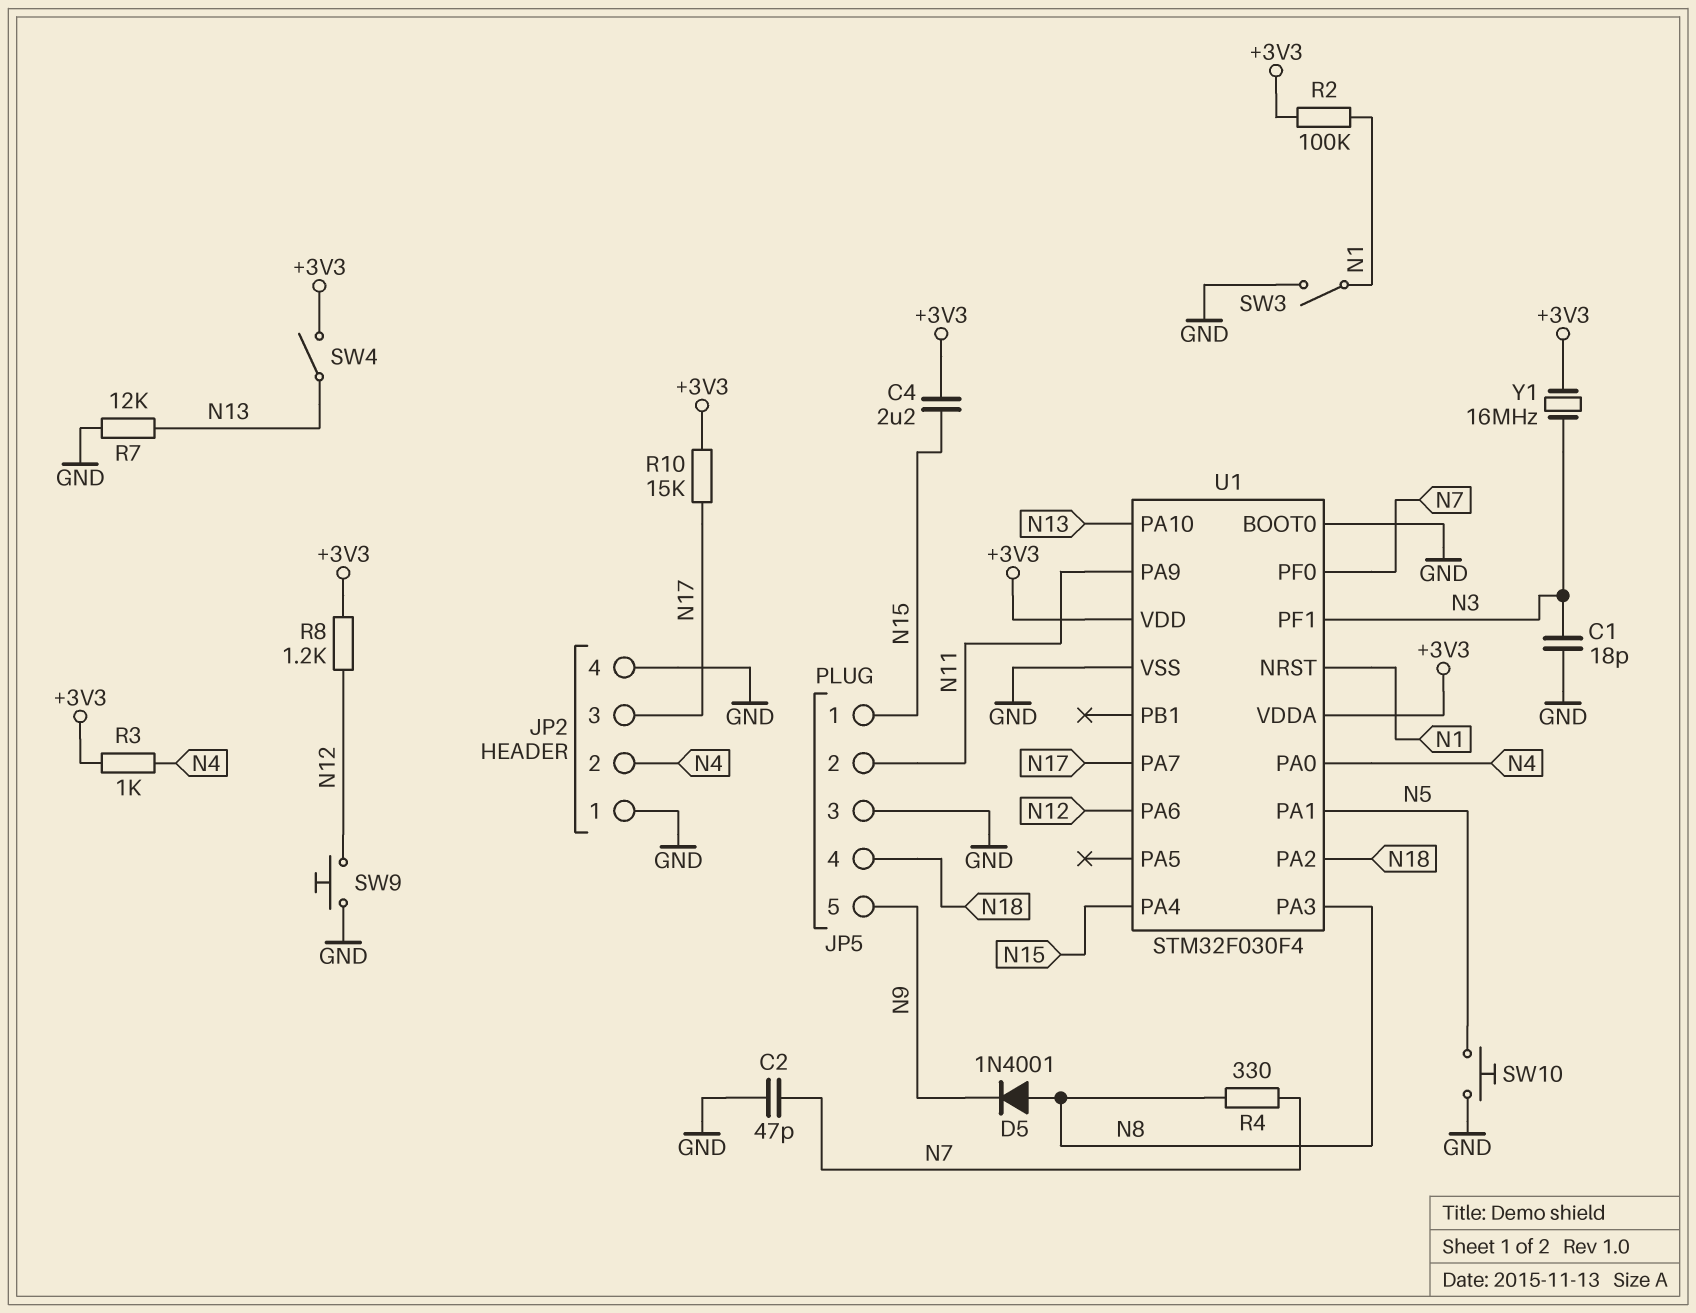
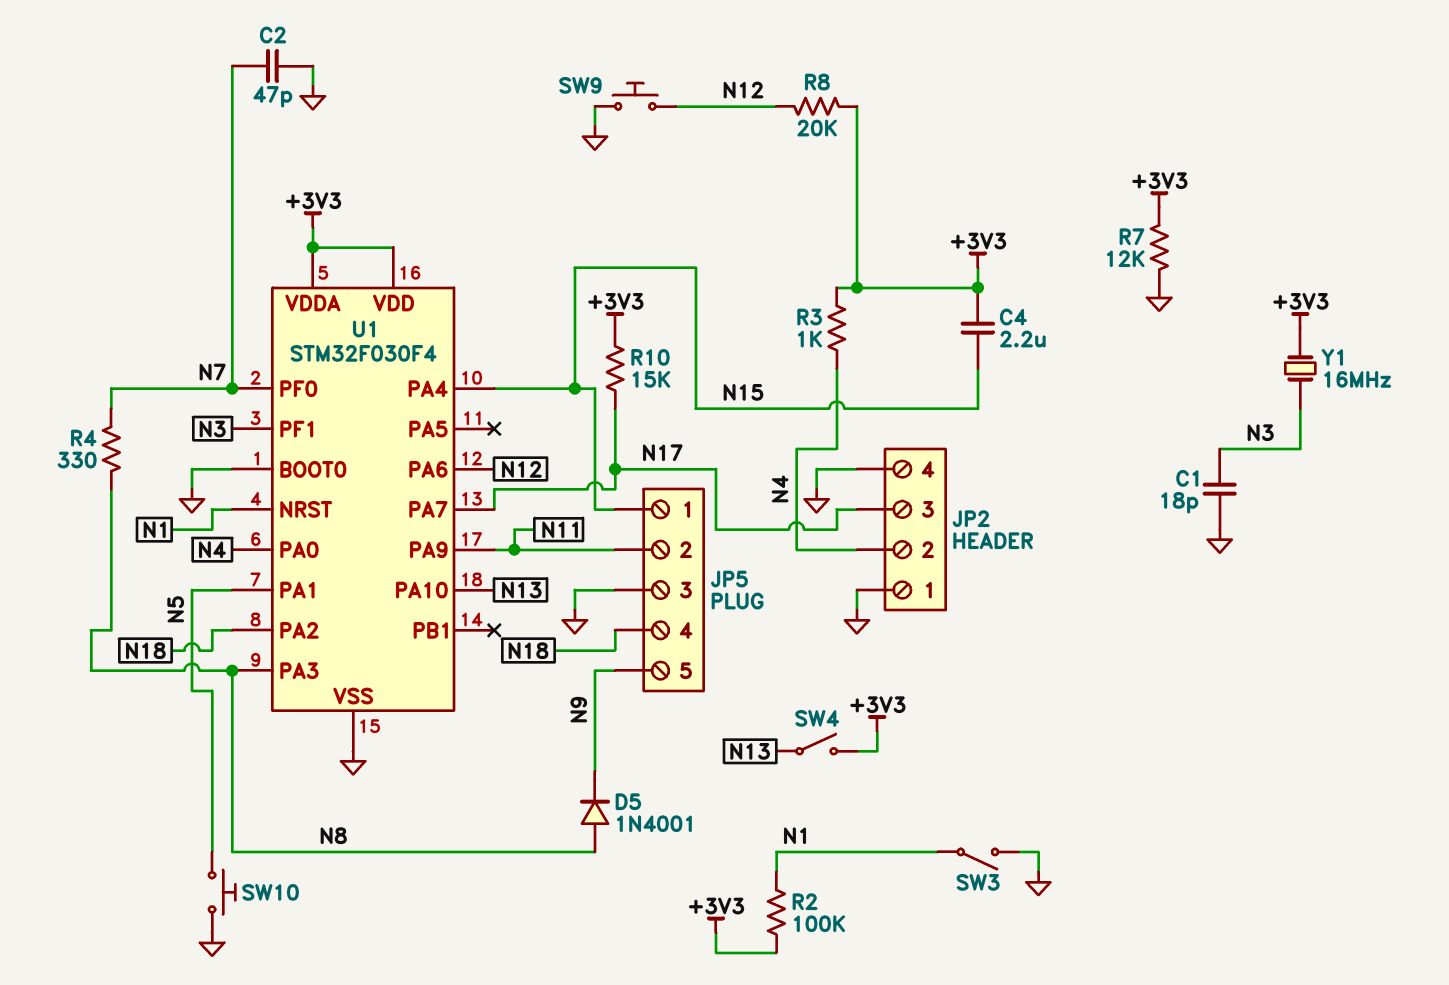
R7: 12k (GND, N13) -> 12k (+3V3, GND)
R8: 1.2k (+3V3, N12) -> 20k (+3V3, N12)

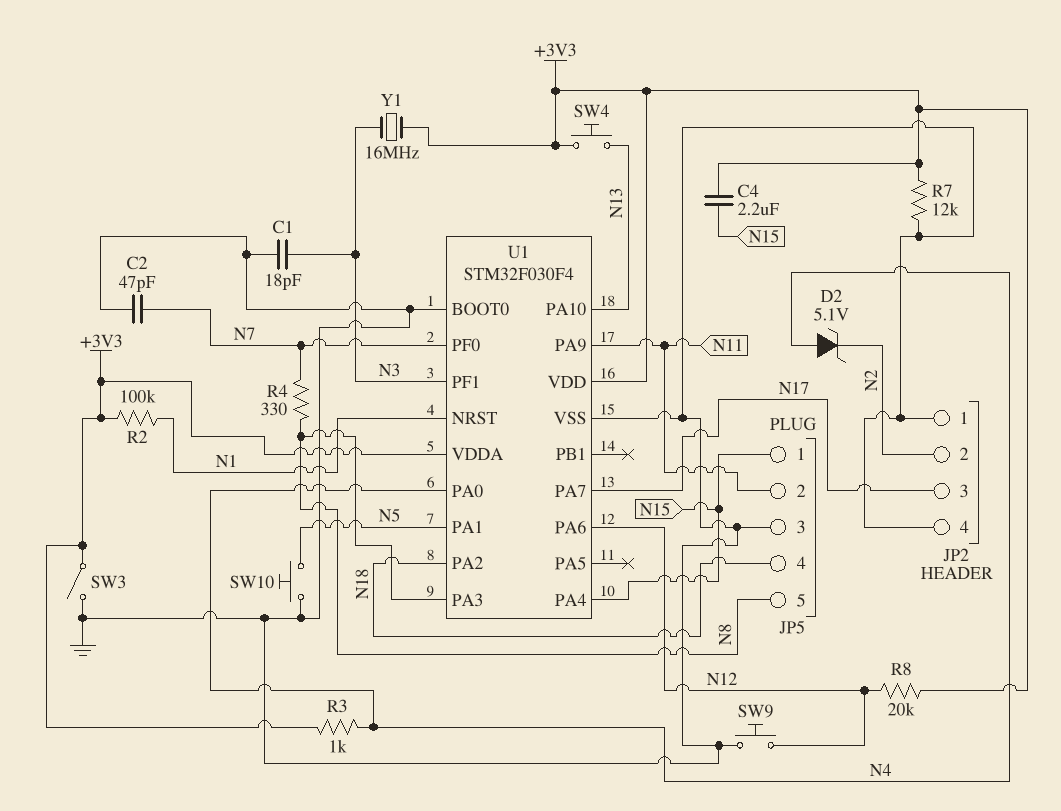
D2: none -> zener 5.1V (A N4, K N2)
D5: diode 1N4001 (A N8, K N9) -> none
JP2 pin 2: N4 -> N2
JP5 pin 5: N9 -> N8
R10: 15k (+3V3, N17) -> none
SW3: switch (GND, N1) -> switch (+3V3, GND)
SW4: switch (+3V3, N13) -> button (+3V3, N13)

